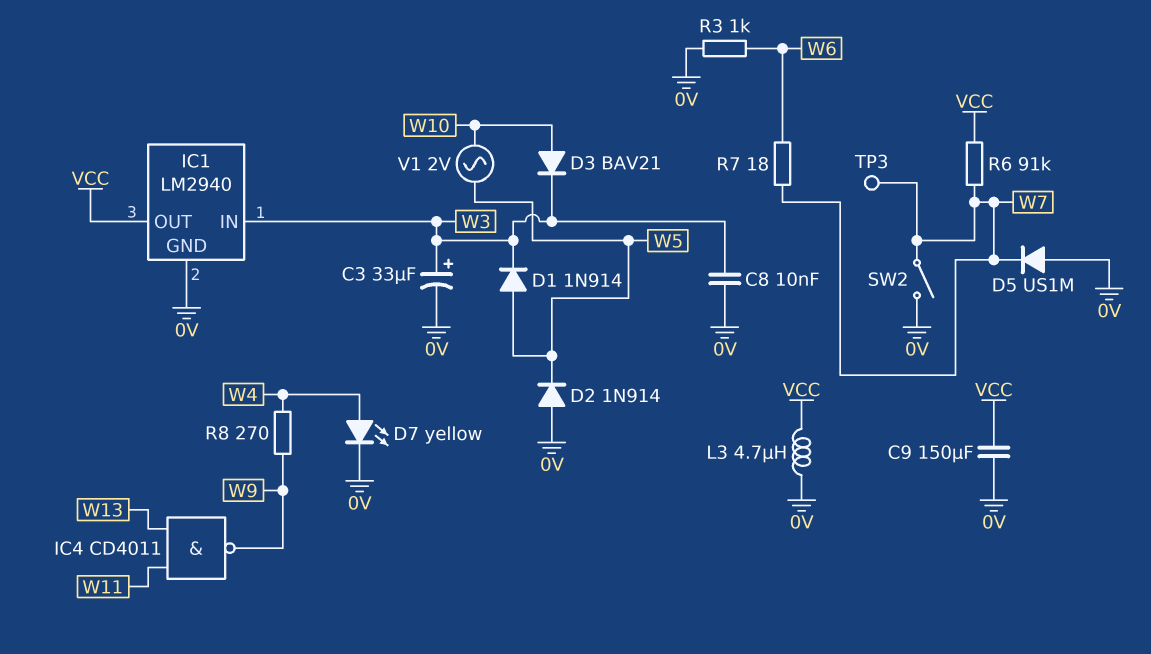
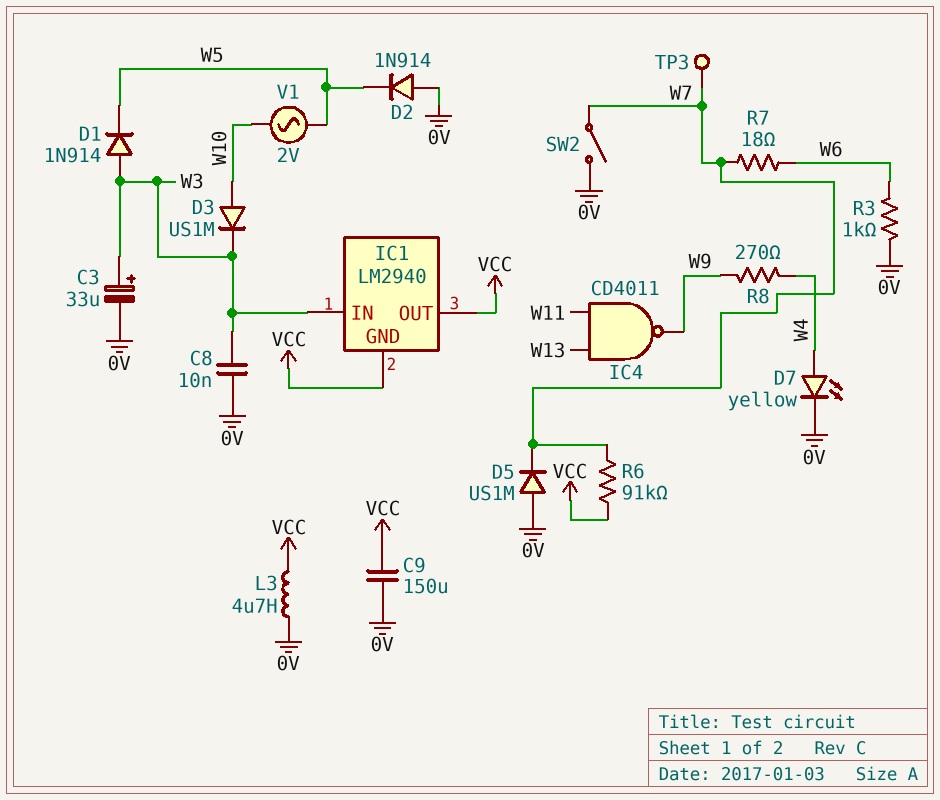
D1: diode 1N914 (A W5, K W3) -> diode 1N914 (A W3, K W5)
D3: diode BAV21 (A W10, K W3) -> diode US1M (A W10, K W3)
IC1 pin GND: 0V -> VCC

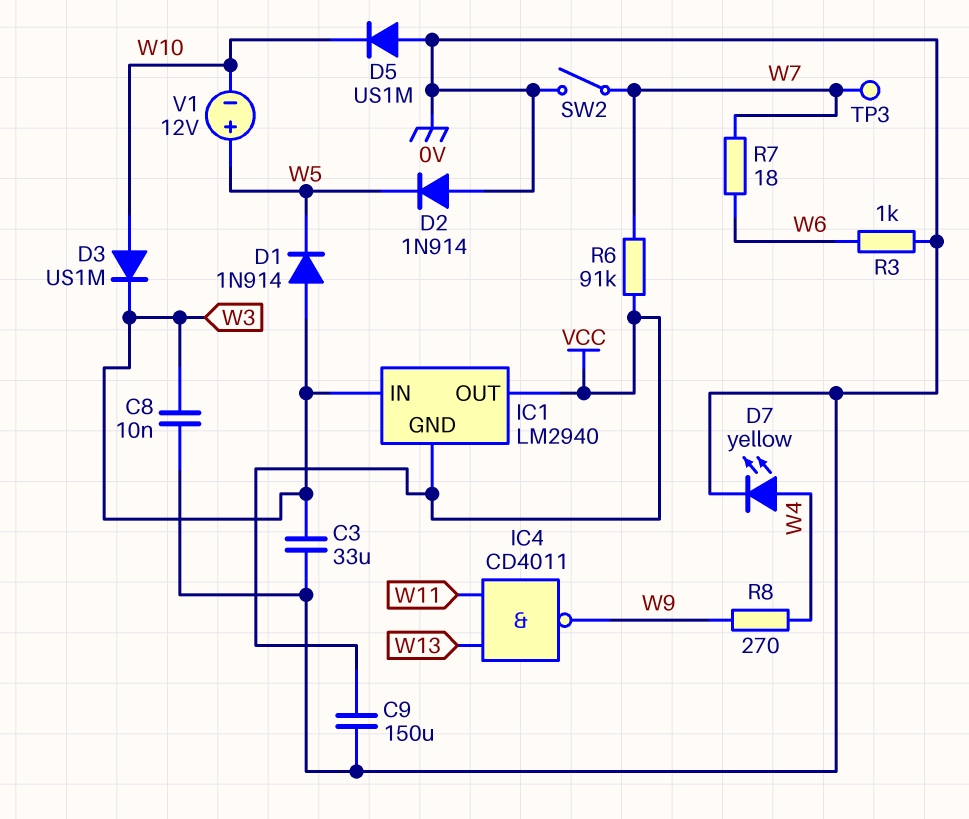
C3: 33uF (plus W3, minus 0V) -> 33uF (0V, W3)
D5: diode US1M (A 0V, K W7) -> diode US1M (A 0V, K W10)
L3: 4.7uH (0V, VCC) -> none
V1: AC 2V (W5, W10) -> 12V (plus W5, minus W10)

